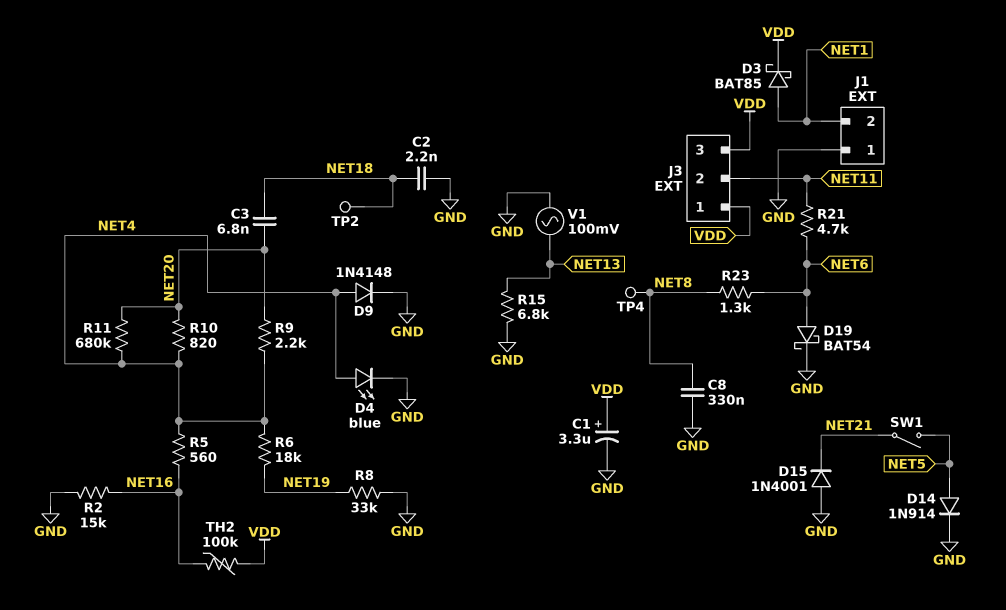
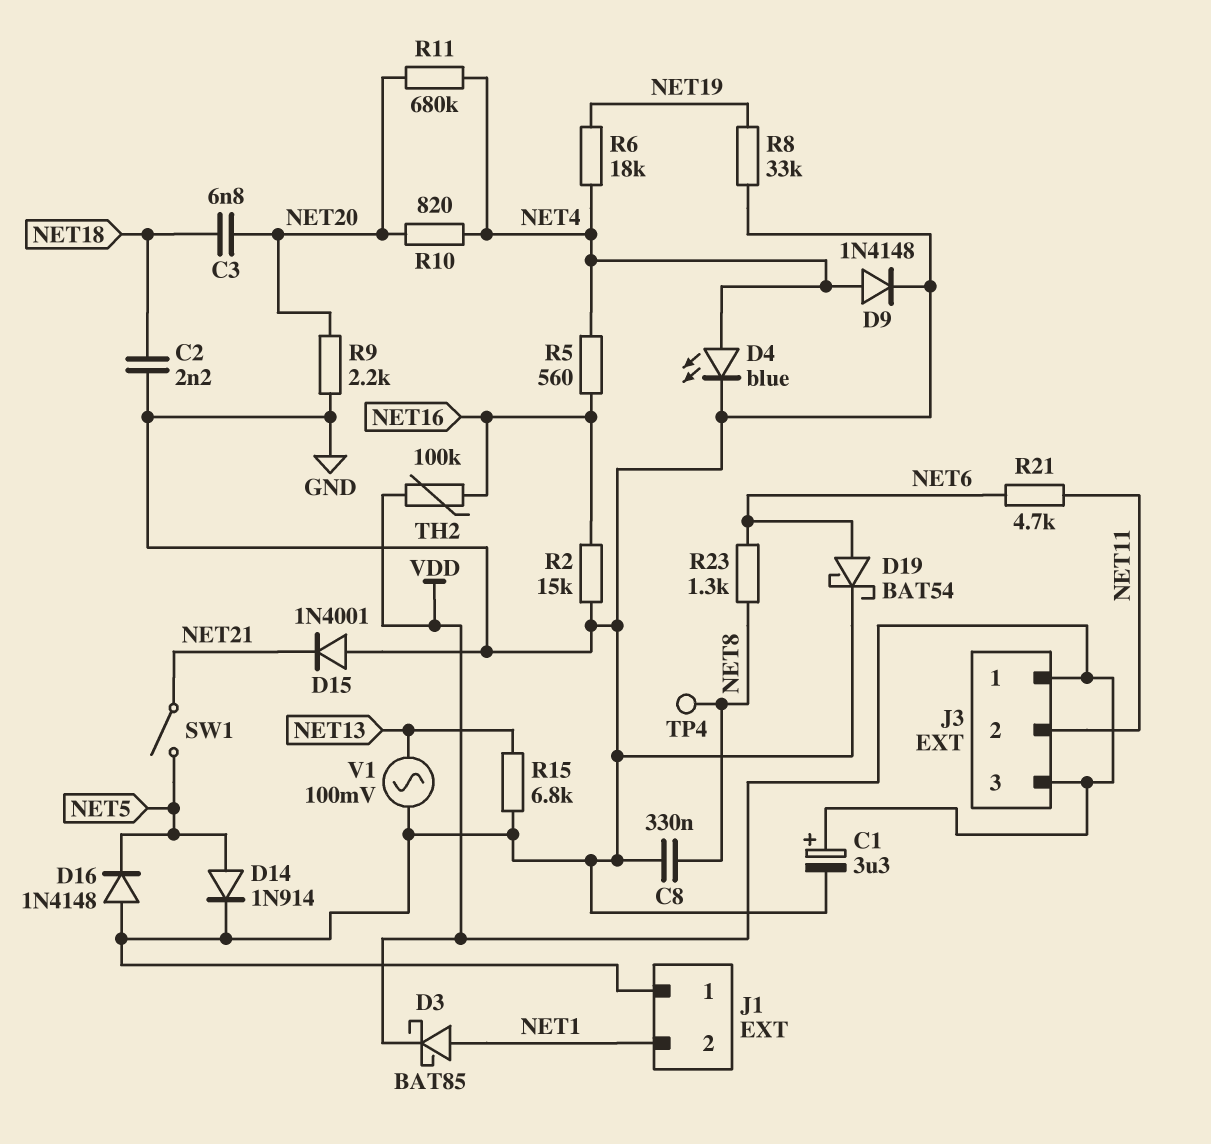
D16: none -> diode 1N4148 (A GND, K NET5)
R9: 2.2k (NET4, NET20) -> 2.2k (GND, NET20)
TP2: test point (NET18) -> none

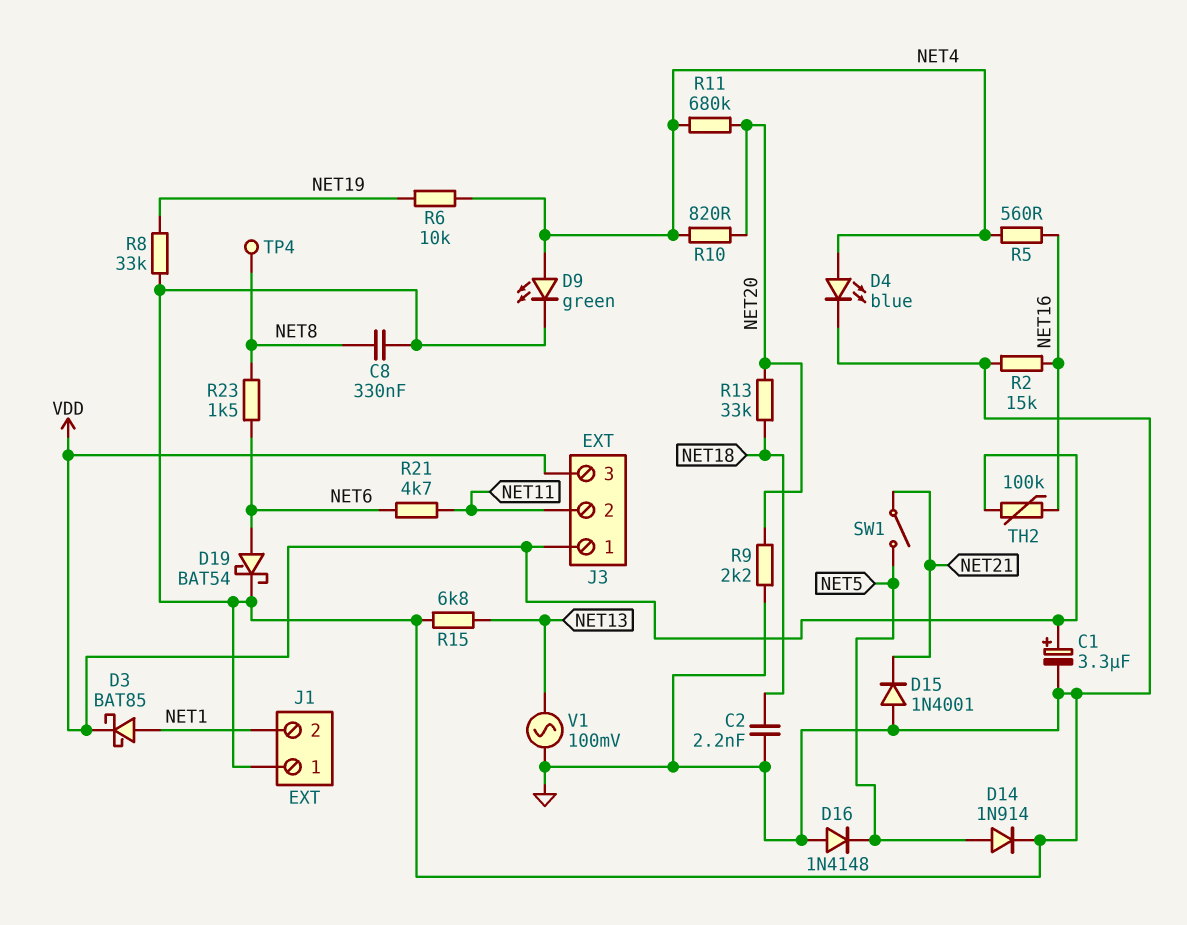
C3: 6.8nF (NET18, NET20) -> none
D9: diode 1N4148 (A NET4, K GND) -> LED green (A NET4, K GND)
R6: 18k (NET4, NET19) -> 10k (NET4, NET19)
R13: none -> 33k (NET18, NET20)
R23: 1.3k (NET6, NET8) -> 1.5k (NET6, NET8)

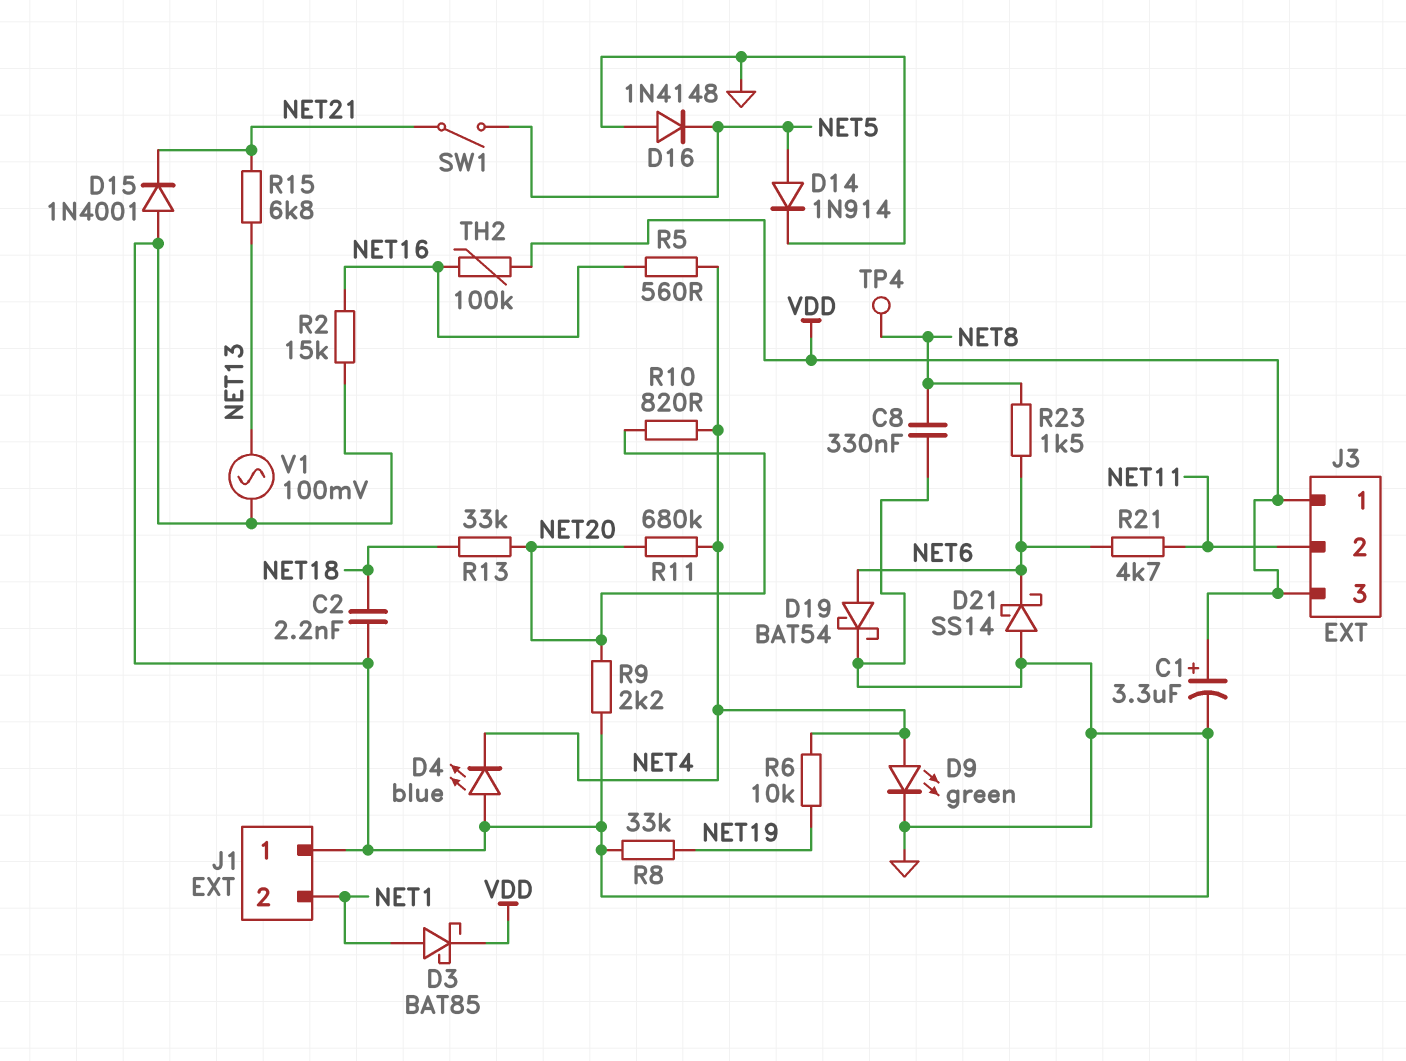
D4: LED blue (A NET4, K GND) -> LED blue (A GND, K NET4)
D21: none -> schottky SS14 (A GND, K NET6)
R15: 6.8k (GND, NET13) -> 6.8k (NET13, NET21)

